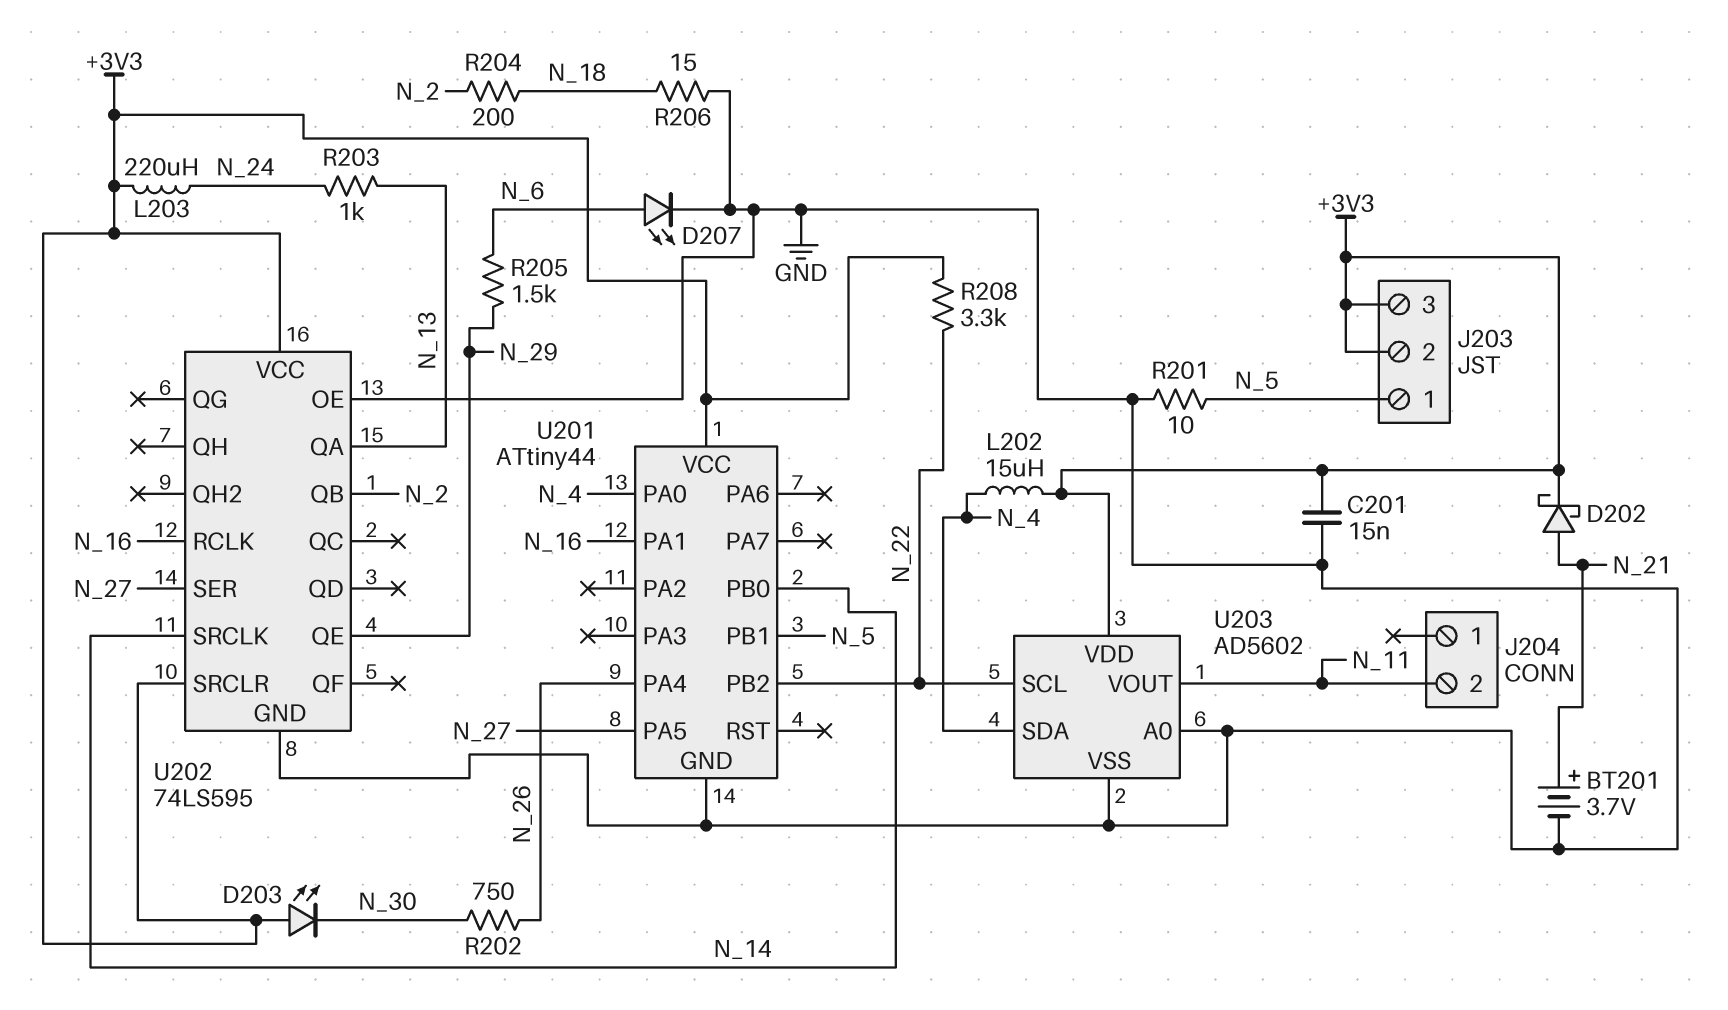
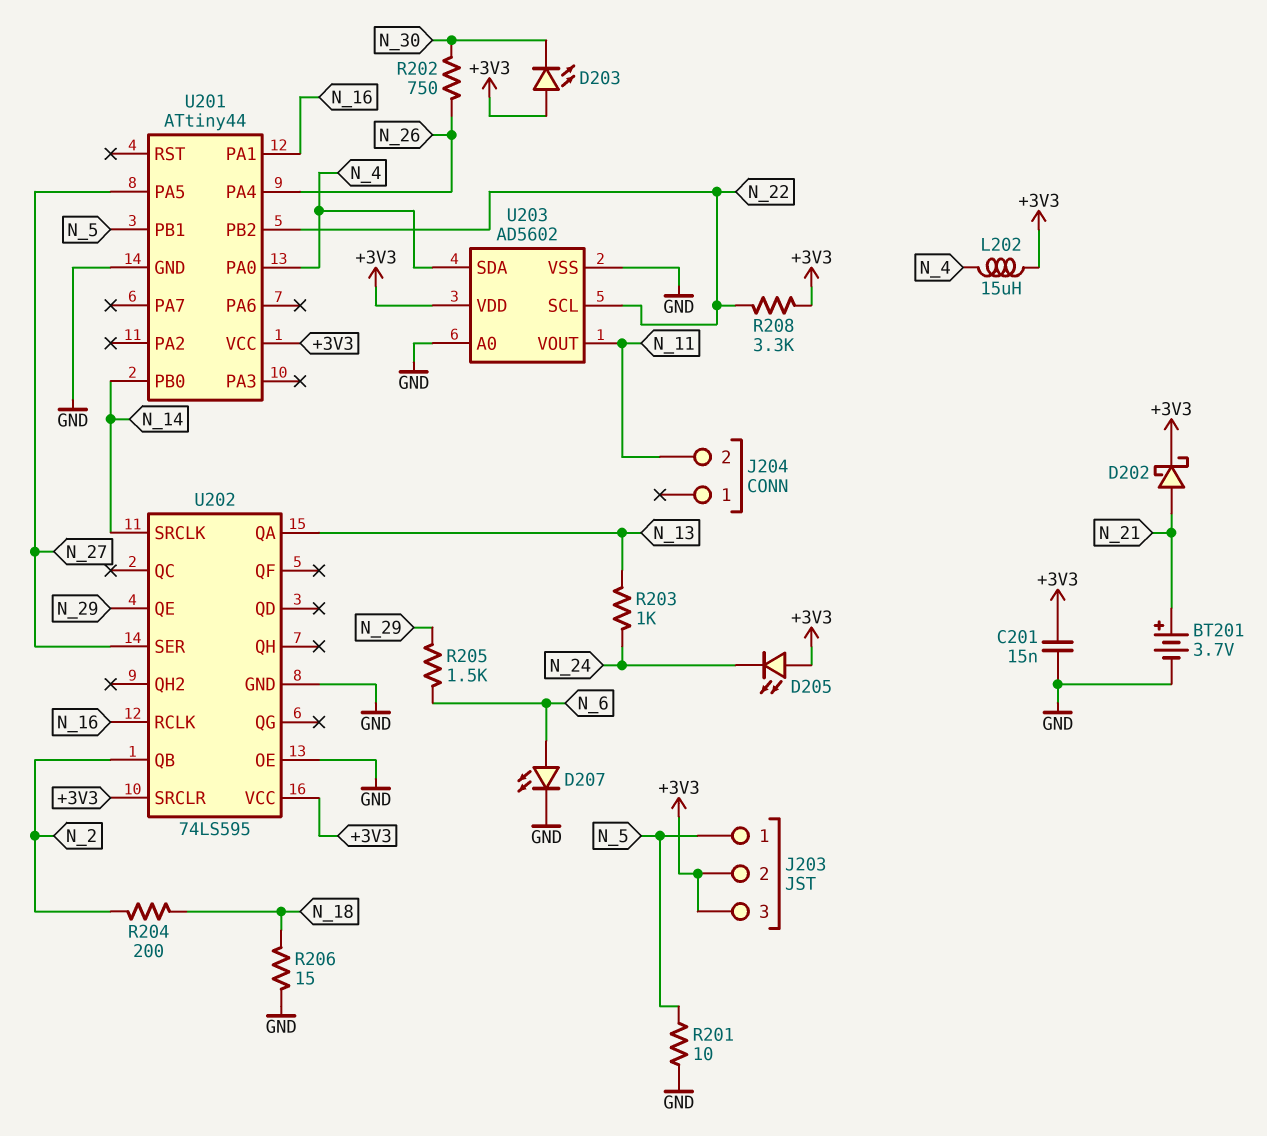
D205: none -> LED (A +3V3, K N_24)
L203: 220uH (+3V3, N_24) -> none

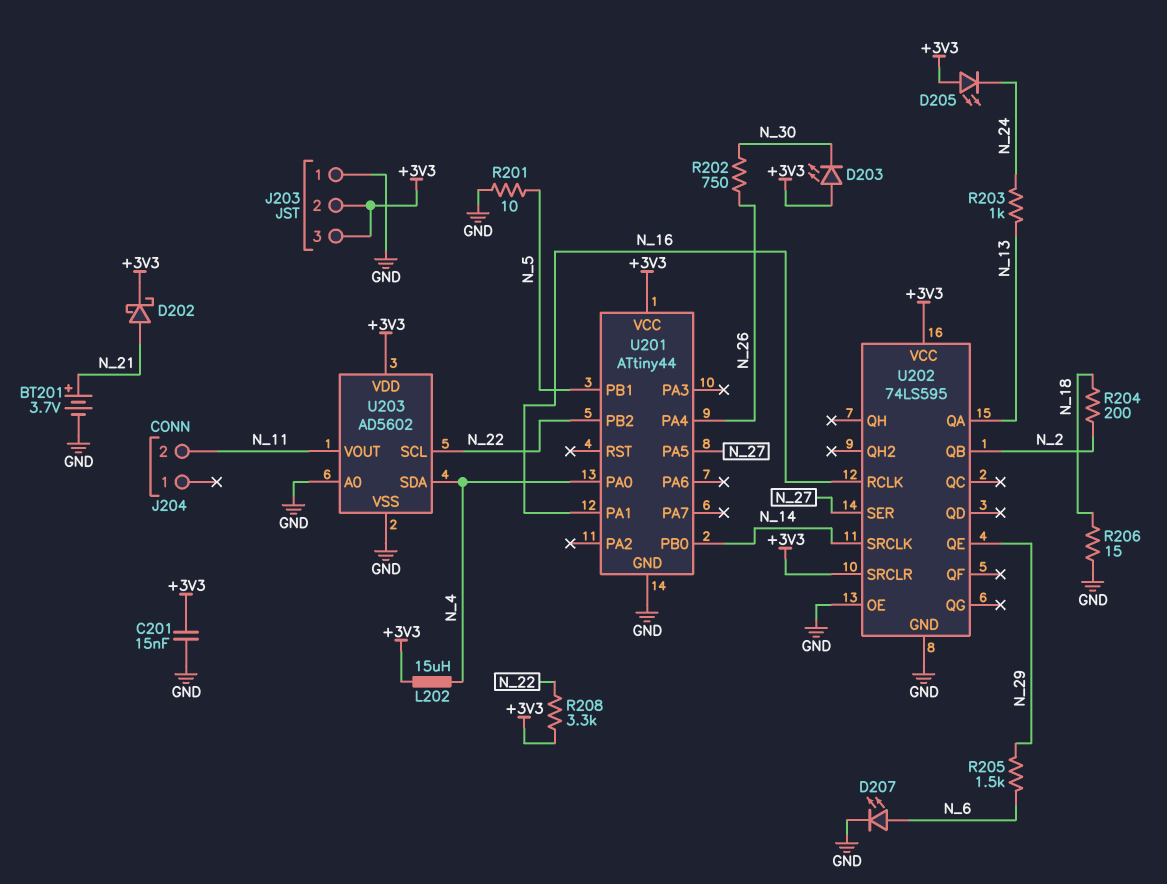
J203 pin 1: N_5 -> GND

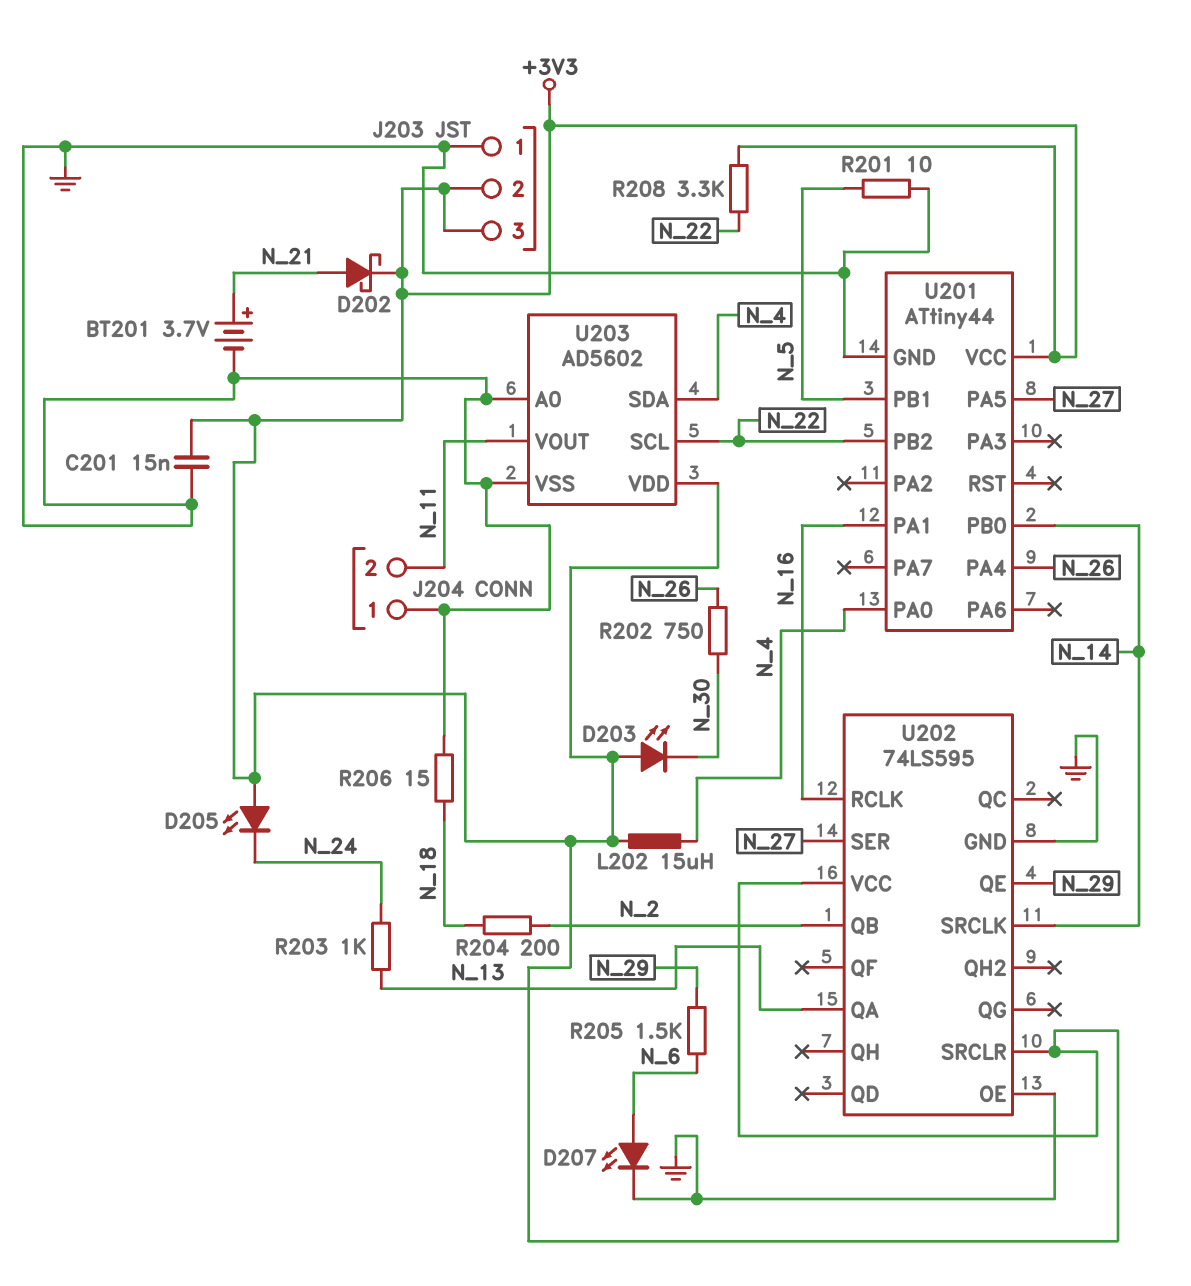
J204 pin 1: none -> GND

